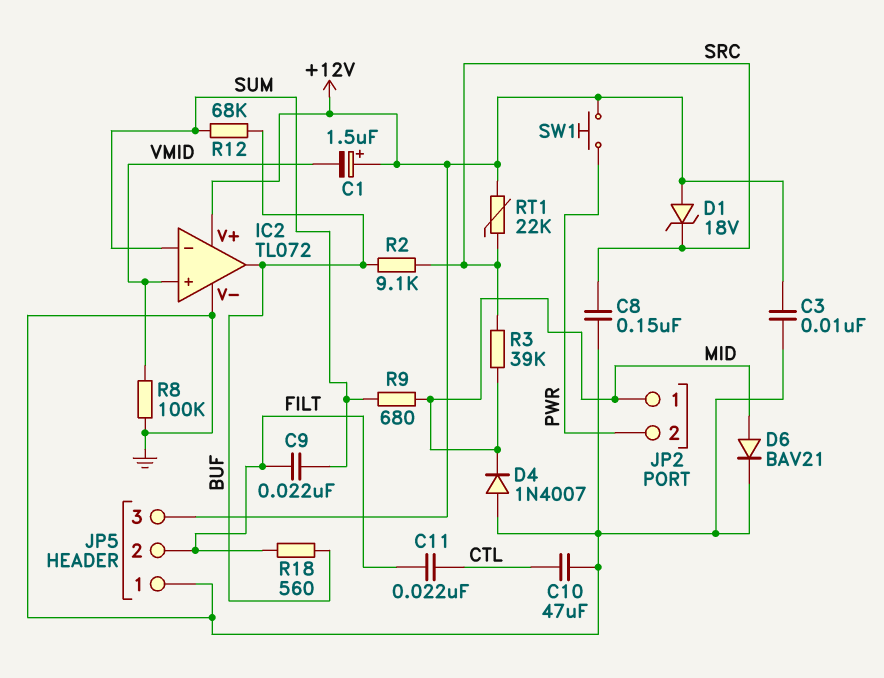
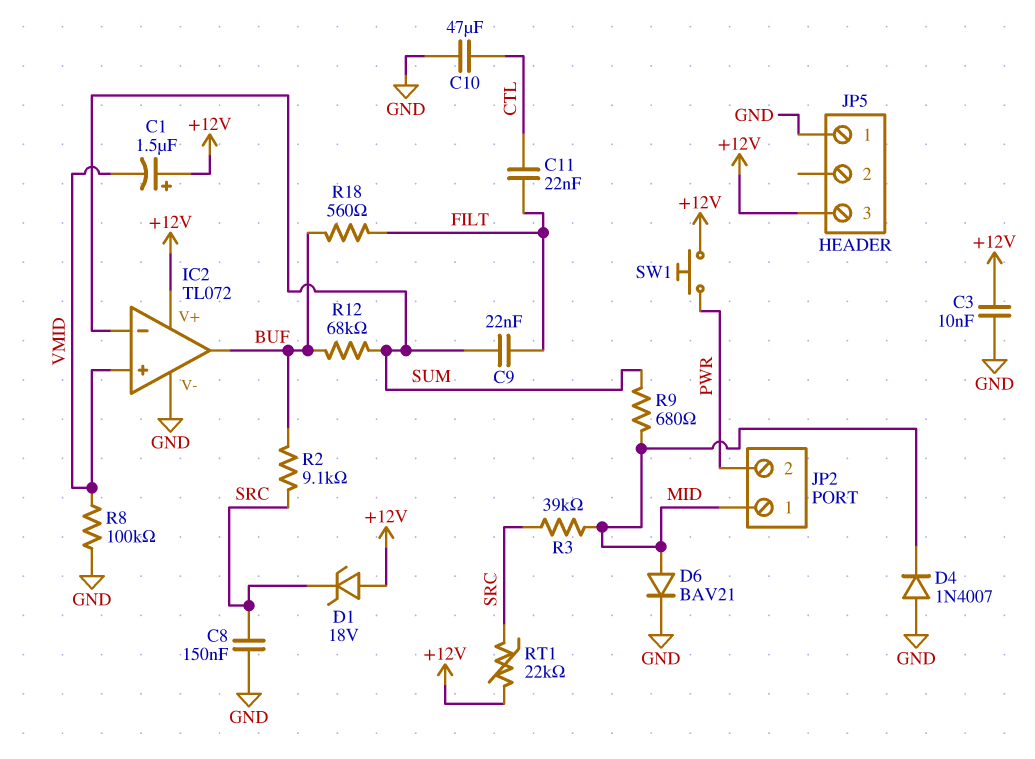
JP5 pin 2: FILT -> none

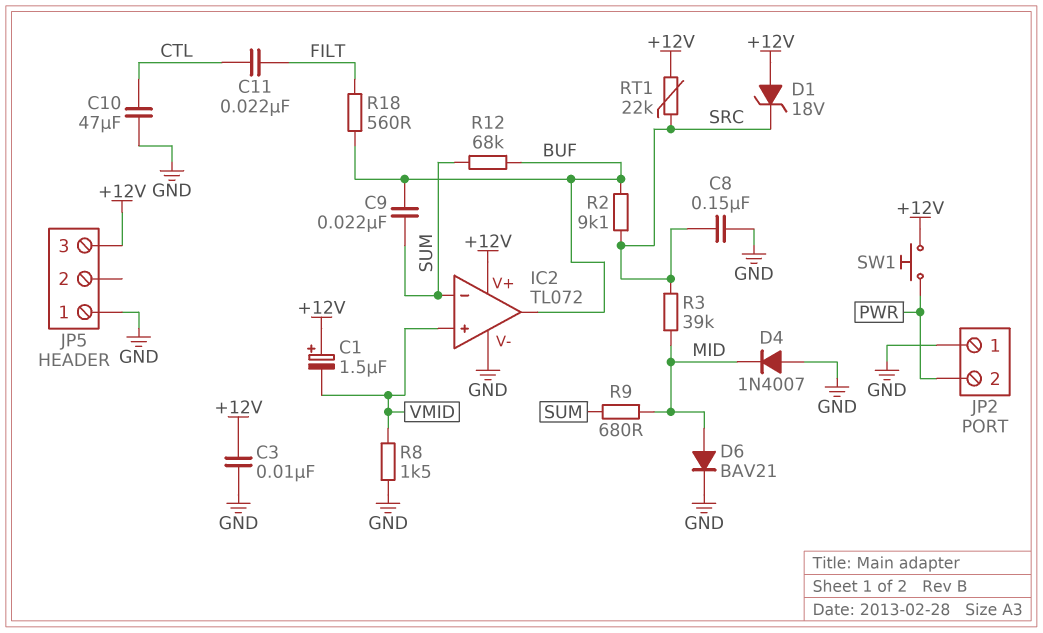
C9: 22nF (FILT, SUM) -> 22nF (BUF, SUM)
JP2 pin 1: MID -> GND
R8: 100k (GND, VMID) -> 1.5k (GND, VMID)

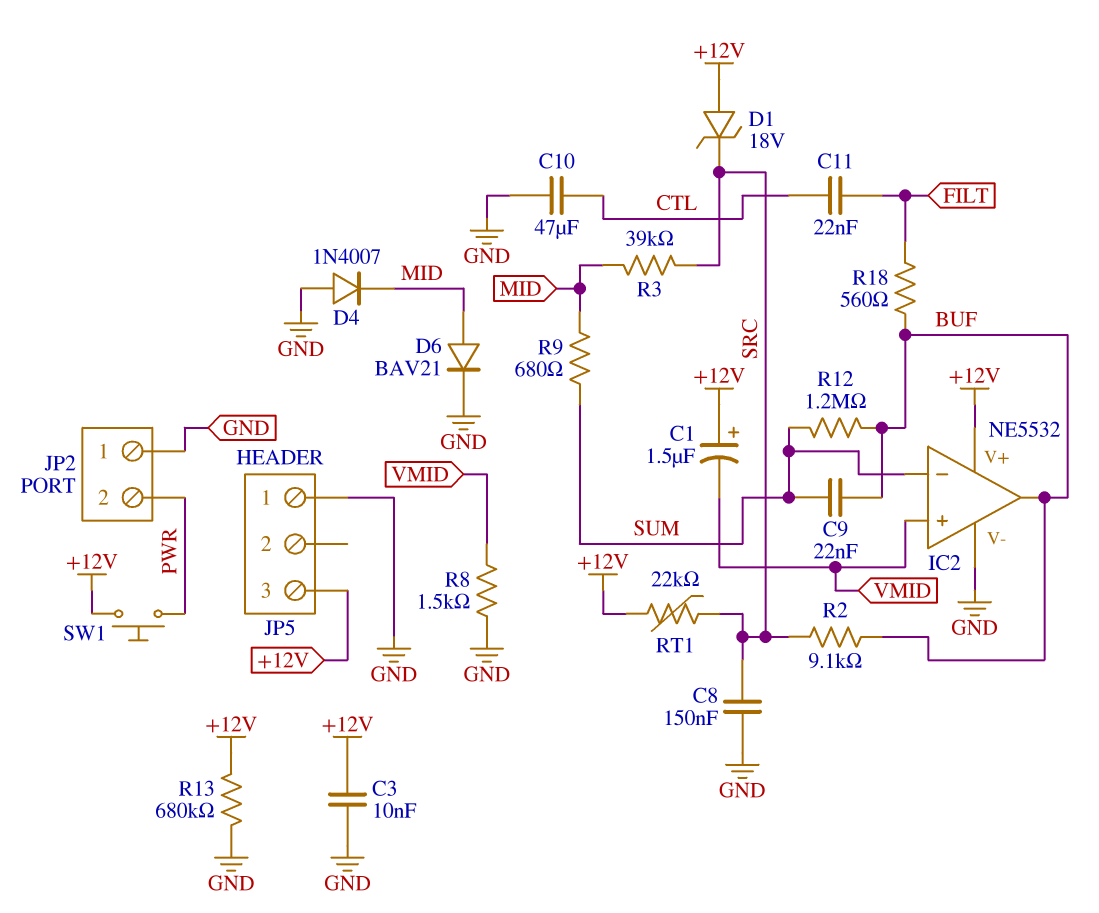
IC2: TL072 -> NE5532
R12: 68k (BUF, SUM) -> 1.2M (BUF, SUM)
R13: none -> 680k (+12V, GND)

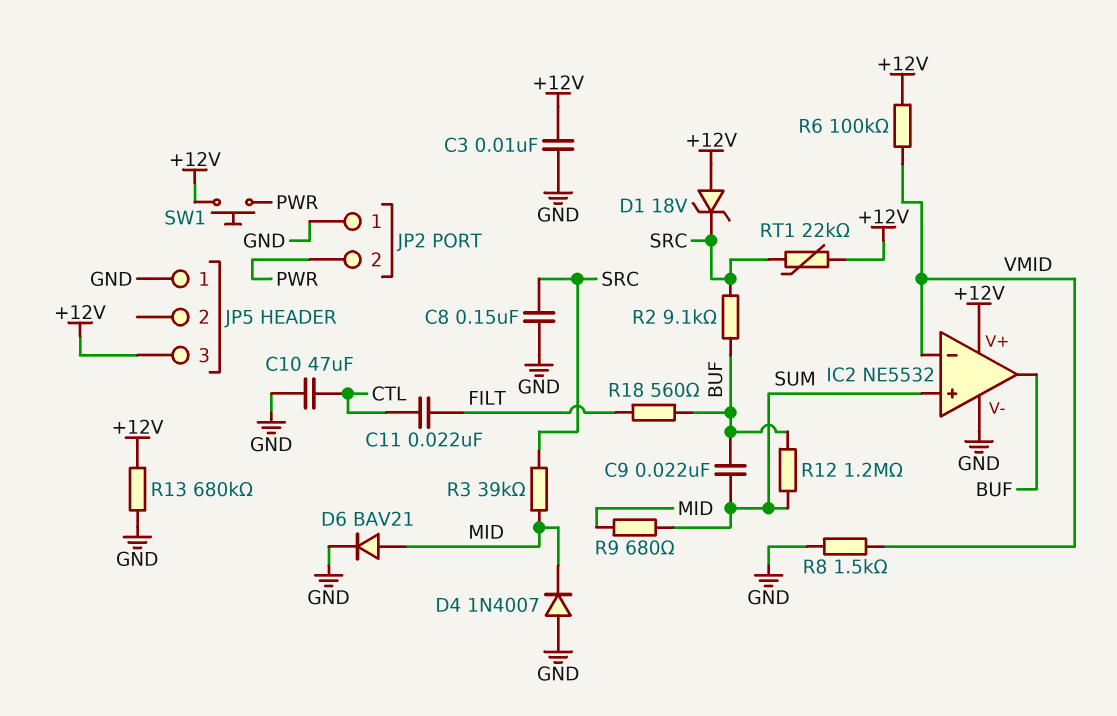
C1: 1.5uF (plus +12V, minus VMID) -> none
IC2 pin in+: VMID -> SUM
IC2 pin in-: SUM -> VMID
R6: none -> 100k (+12V, VMID)

